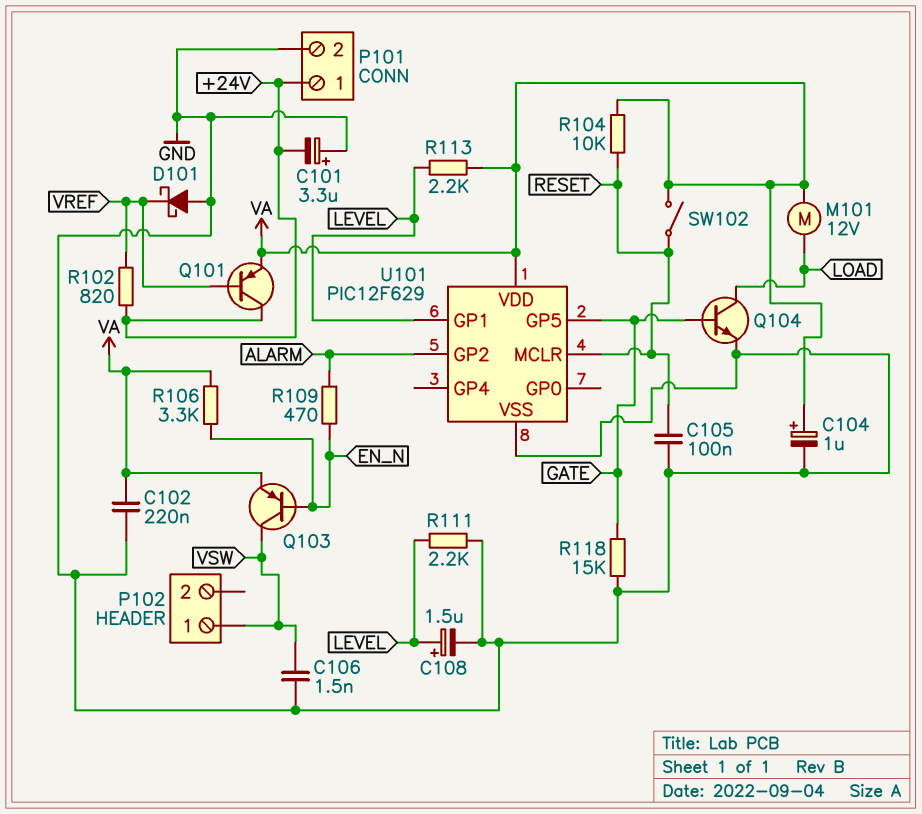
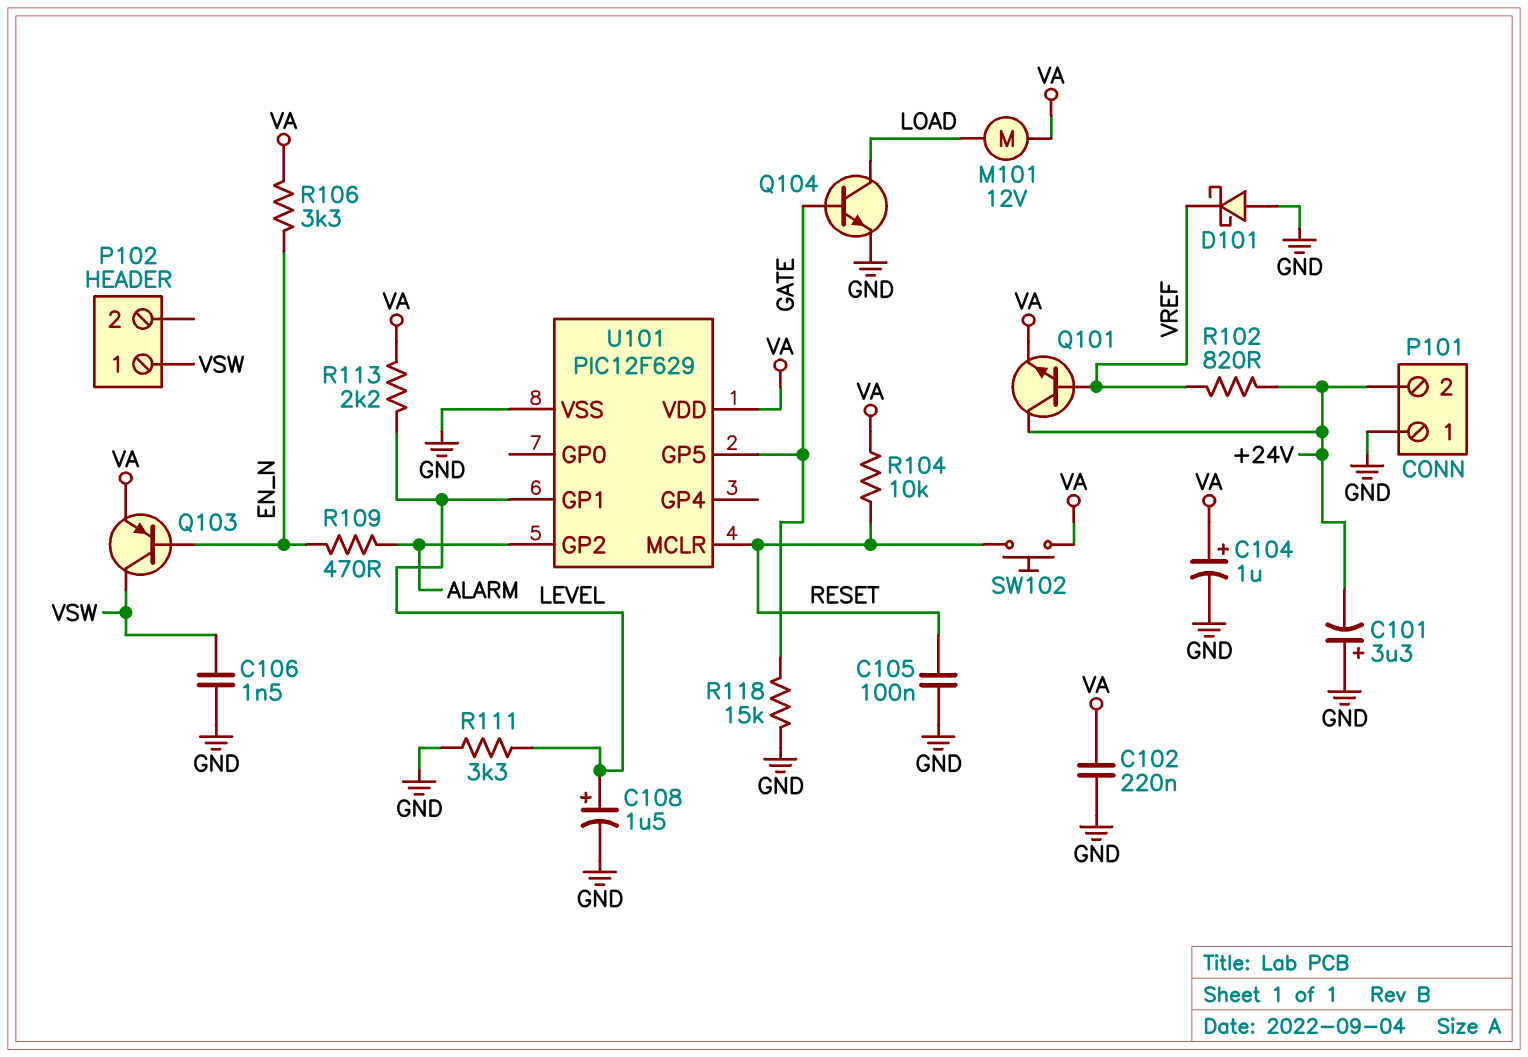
P101 pin 1: +24V -> GND
P101 pin 2: GND -> +24V
Q101: PNP (B VREF, C +24V, E VA) -> NPN (B VREF, C +24V, E VA)
R111: 2.2k (GND, LEVEL) -> 3.3k (GND, LEVEL)
SW102: switch (RESET, VA) -> button (RESET, VA)

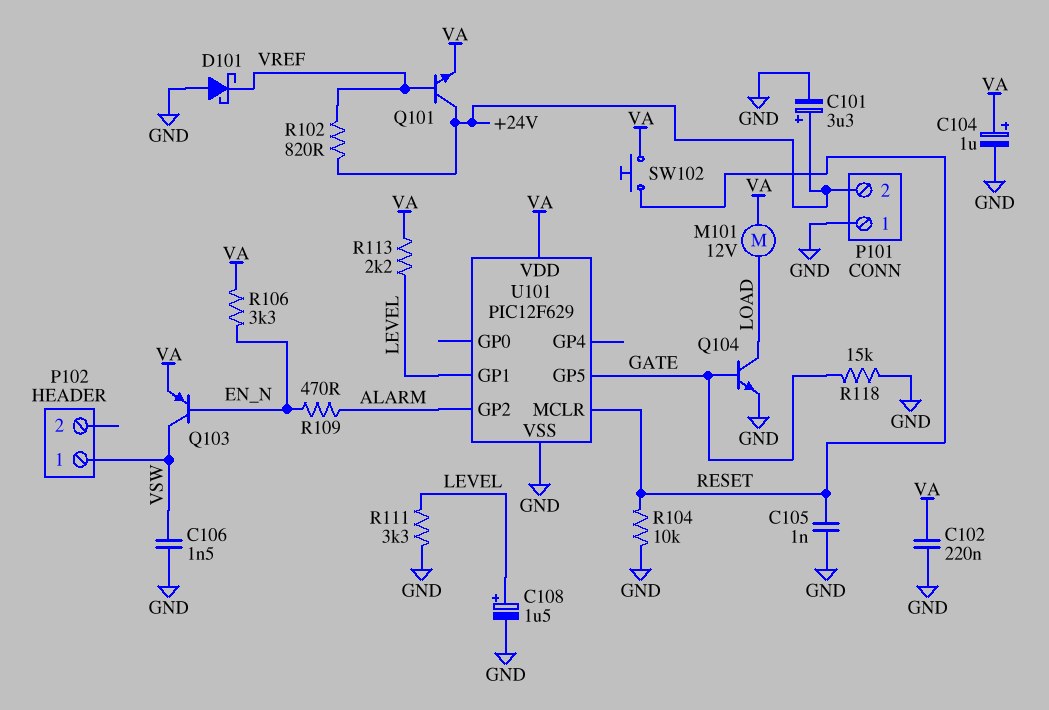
C101: 3.3uF (plus GND, minus +24V) -> 3.3uF (plus +24V, minus GND)
C105: 100nF (GND, RESET) -> 1nF (GND, RESET)
R104: 10k (RESET, VA) -> 10k (GND, RESET)

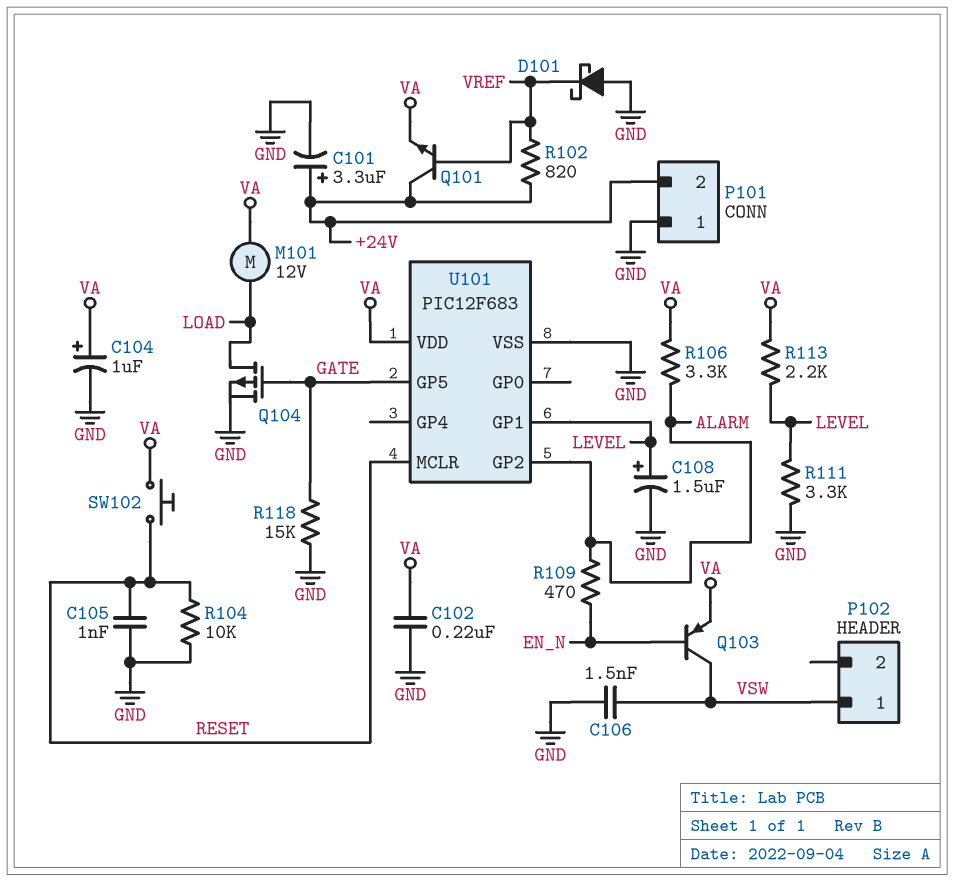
Q104: NPN (B GATE, C LOAD, E GND) -> PMOS (G GATE, D LOAD, S GND)
R106: 3.3k (EN_N, VA) -> 3.3k (ALARM, VA)
U101: PIC12F629 -> PIC12F683

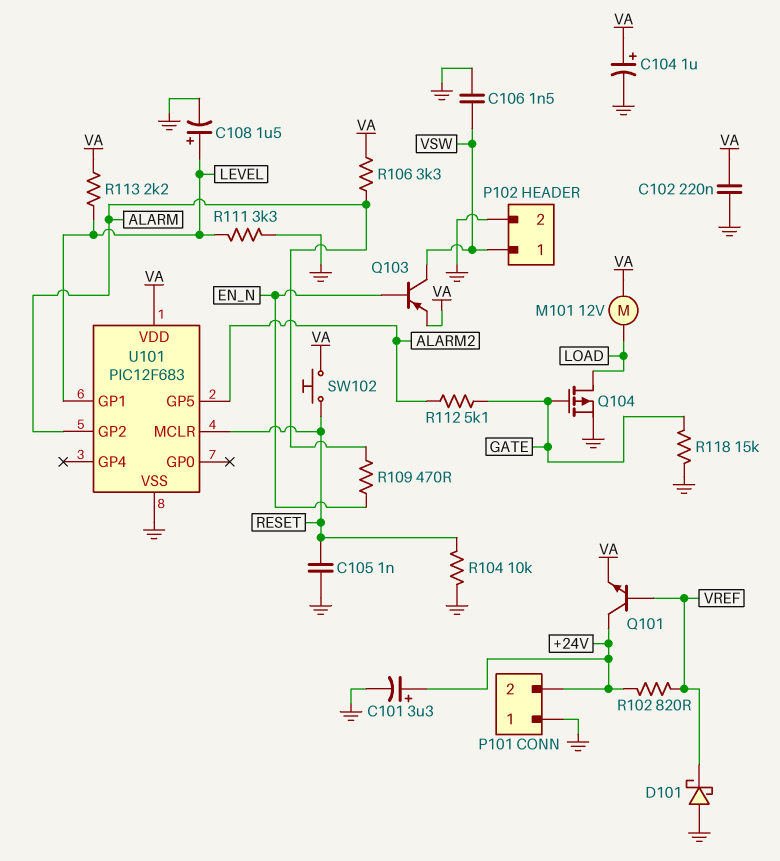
P102 pin 2: none -> GND
R112: none -> 5.1k (ALARM2, GATE)
U101 pin GP5: GATE -> ALARM2

